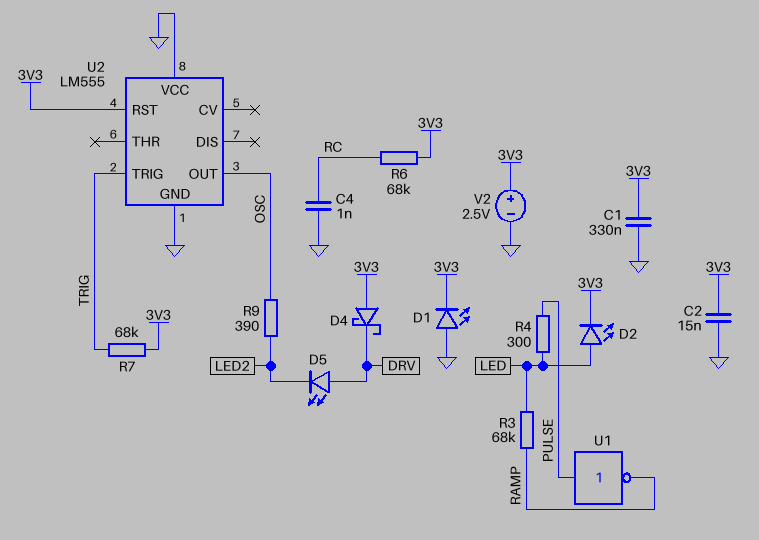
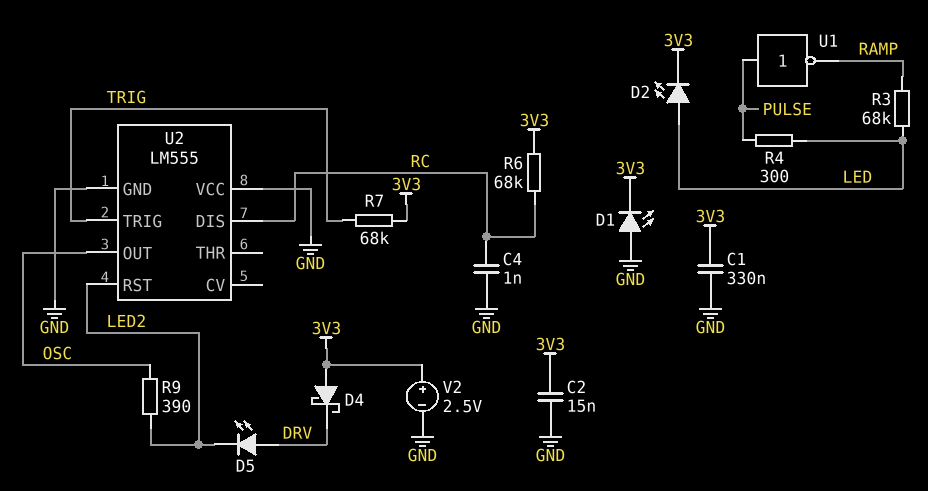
U2 pin DIS: none -> RC
U2 pin RST: 3V3 -> LED2

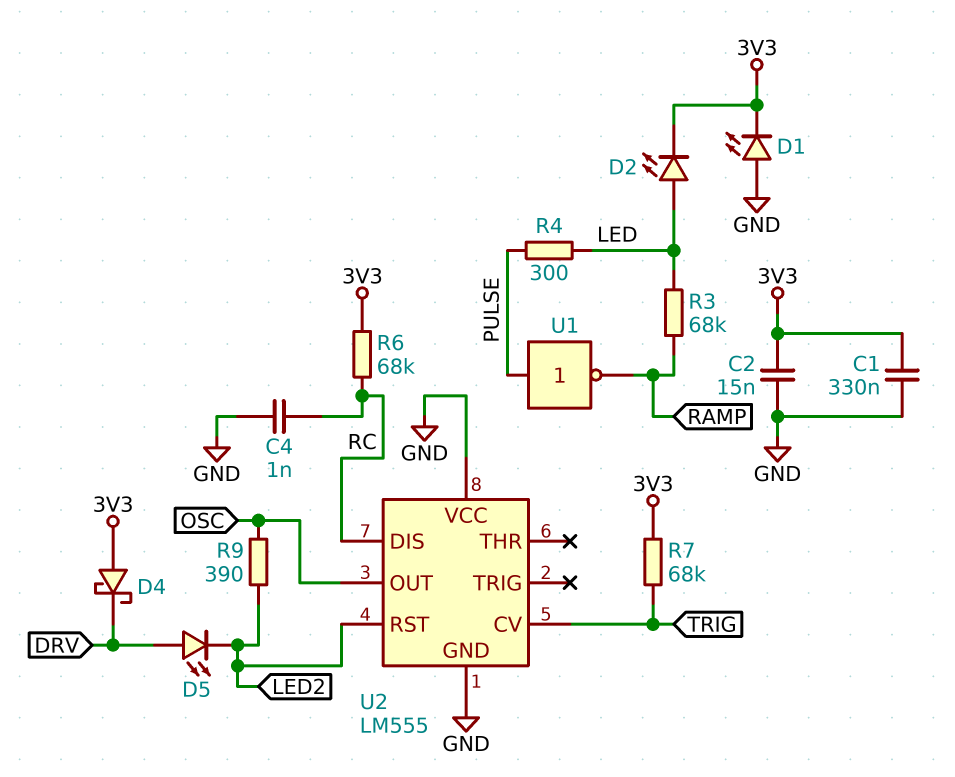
U2 pin CV: none -> TRIG
U2 pin TRIG: TRIG -> none
V2: 2.5V (plus 3V3, minus GND) -> none

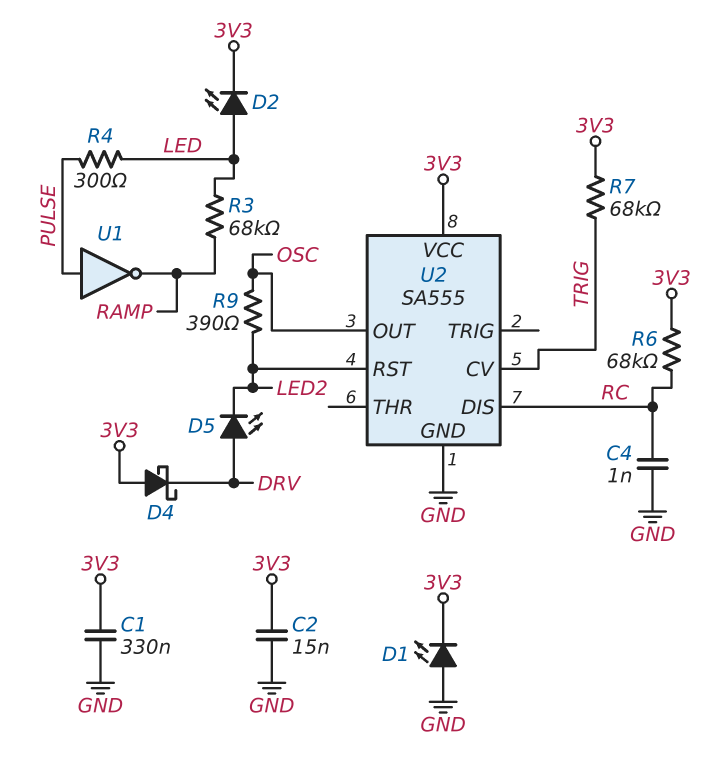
U2: LM555 -> SA555
U2 pin VCC: GND -> 3V3

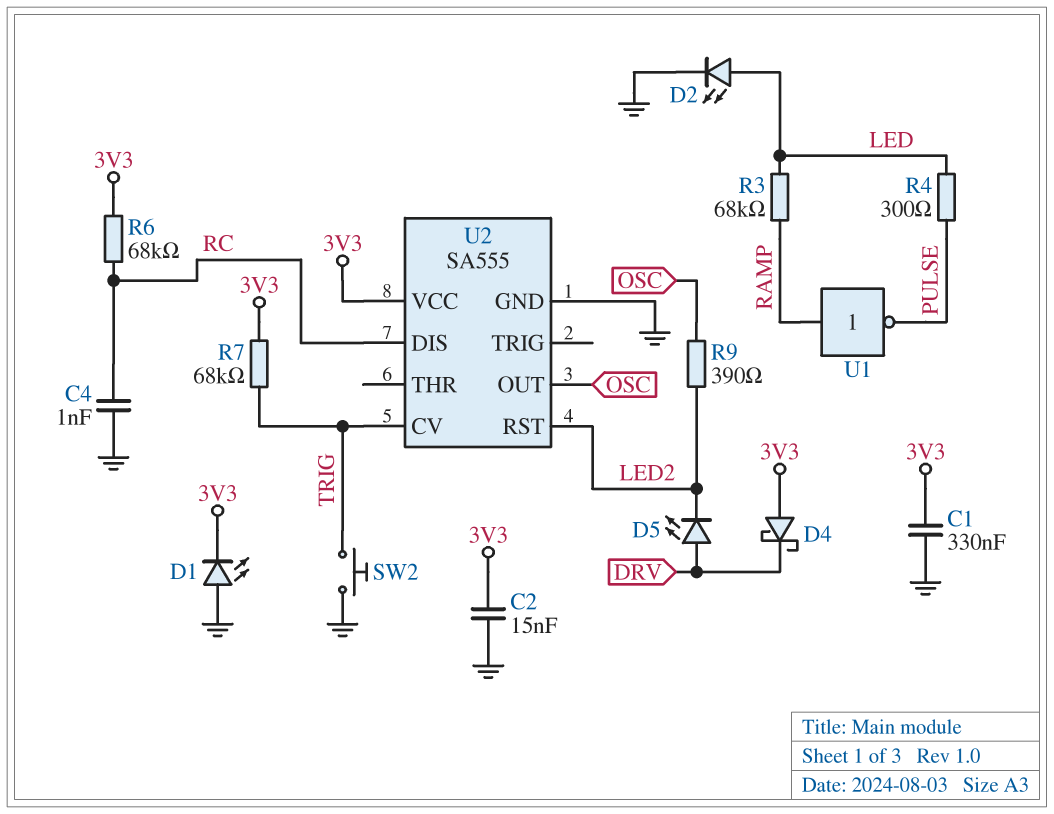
D2: LED (A LED, K 3V3) -> LED (A LED, K GND)
SW2: none -> button (GND, TRIG)
U1: NOT (in PULSE, out RAMP) -> NOT (in RAMP, out PULSE)

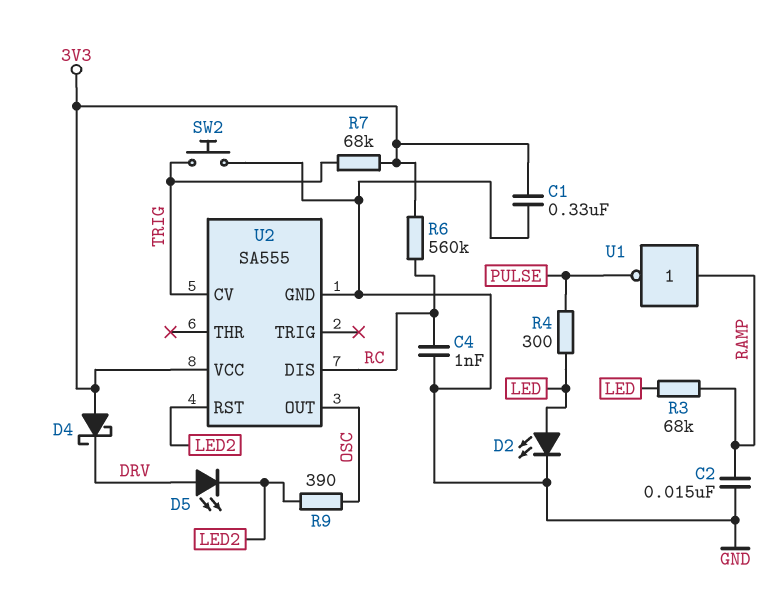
C2: 15nF (3V3, GND) -> 15nF (GND, RAMP)
D1: LED (A GND, K 3V3) -> none
R6: 68k (3V3, RC) -> 560k (3V3, RC)

